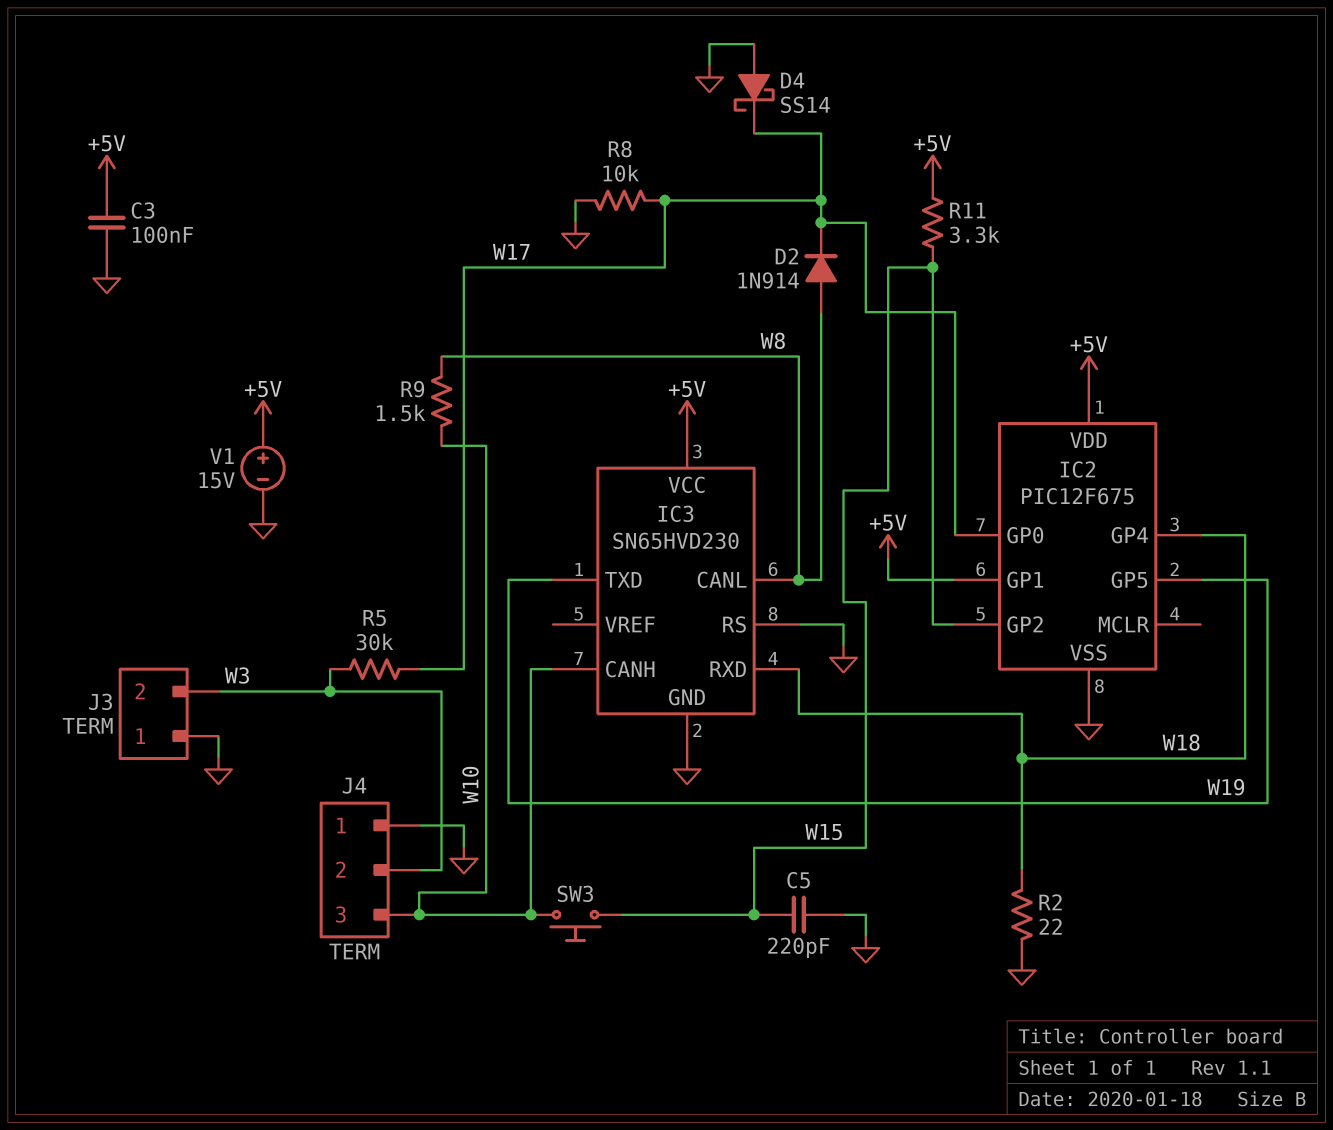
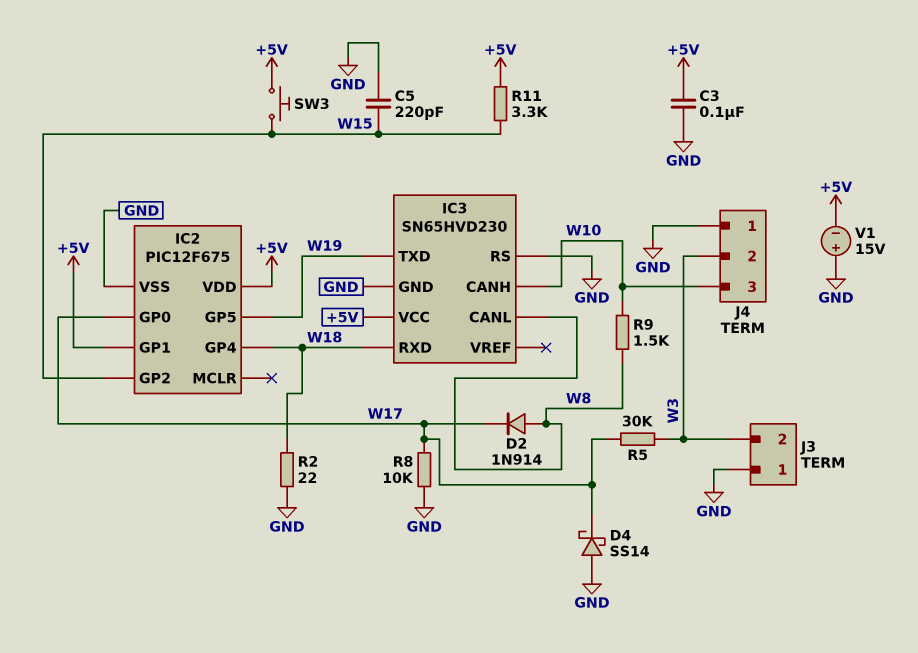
SW3: button (W10, W15) -> button (+5V, W15)
V1: 15V (plus +5V, minus GND) -> 15V (plus GND, minus +5V)

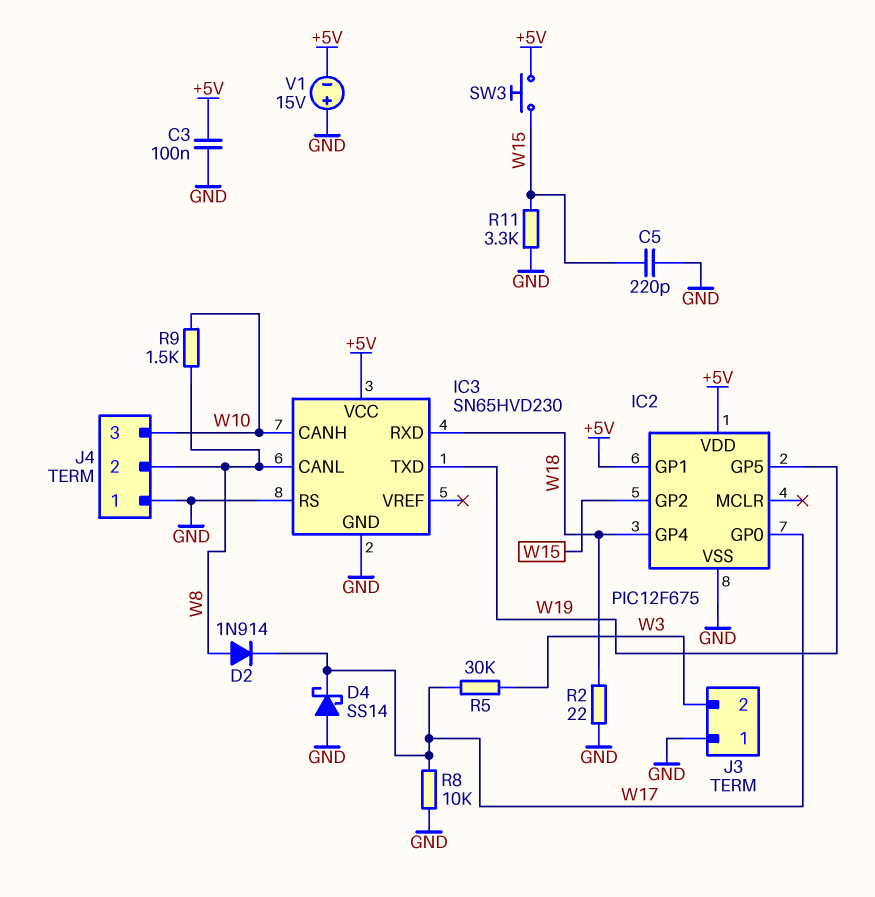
J4 pin 2: W3 -> W8
R11: 3.3k (+5V, W15) -> 3.3k (GND, W15)

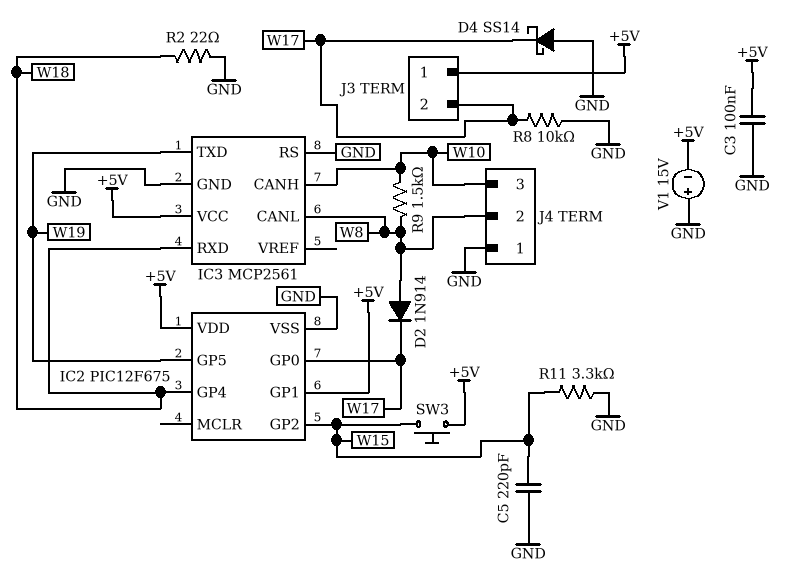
IC3: SN65HVD230 -> MCP2561
J3 pin 1: GND -> +5V
J3 pin 2: W3 -> W17
R5: 30k (W3, W17) -> none

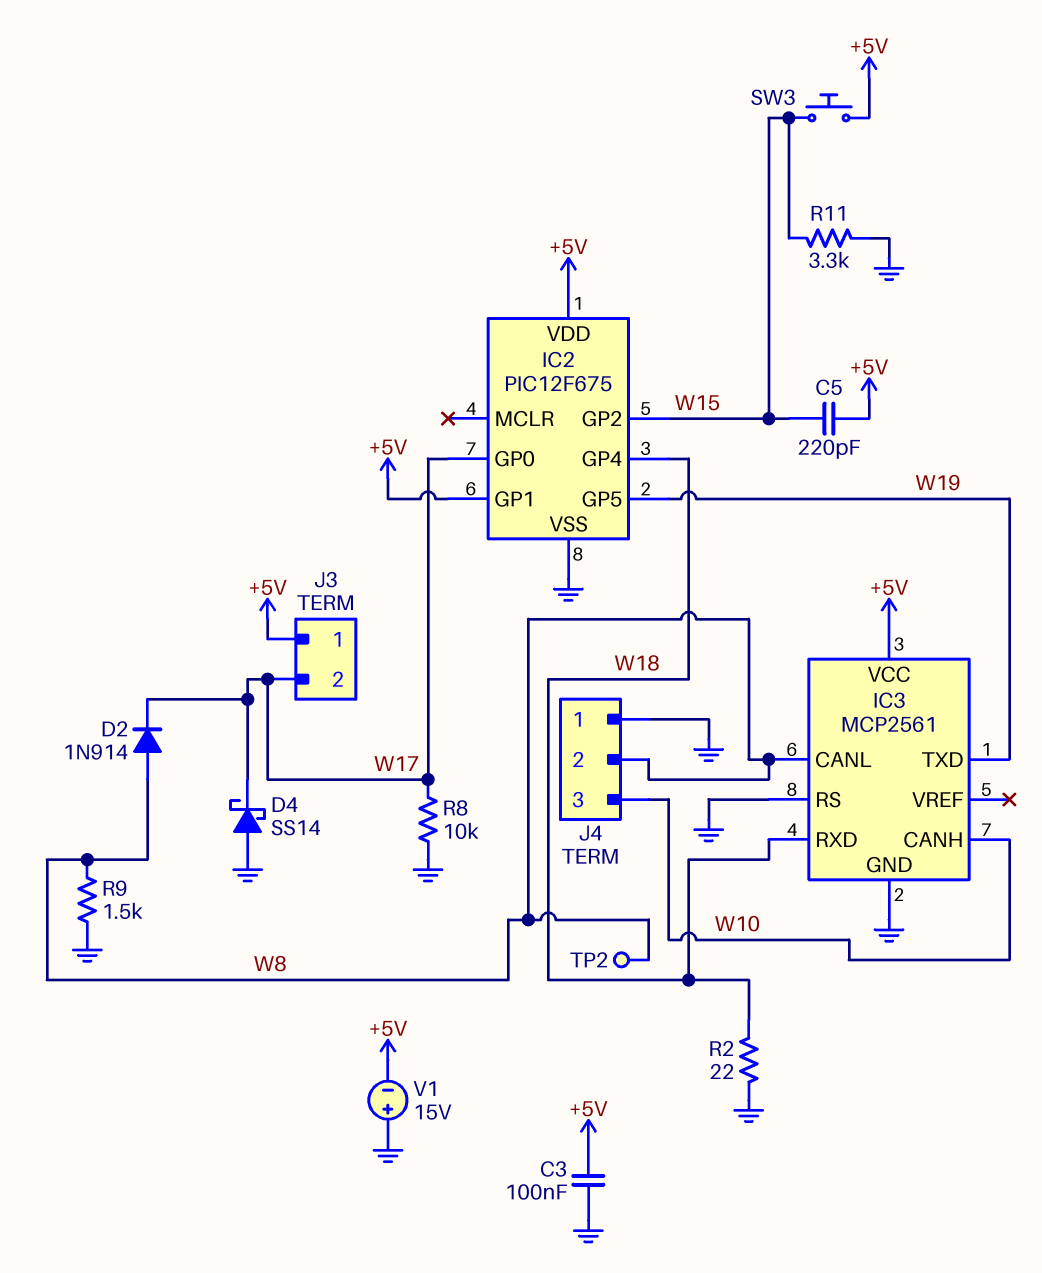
C5: 220pF (GND, W15) -> 220pF (+5V, W15)
R9: 1.5k (W8, W10) -> 1.5k (GND, W8)
TP2: none -> test point (W8)

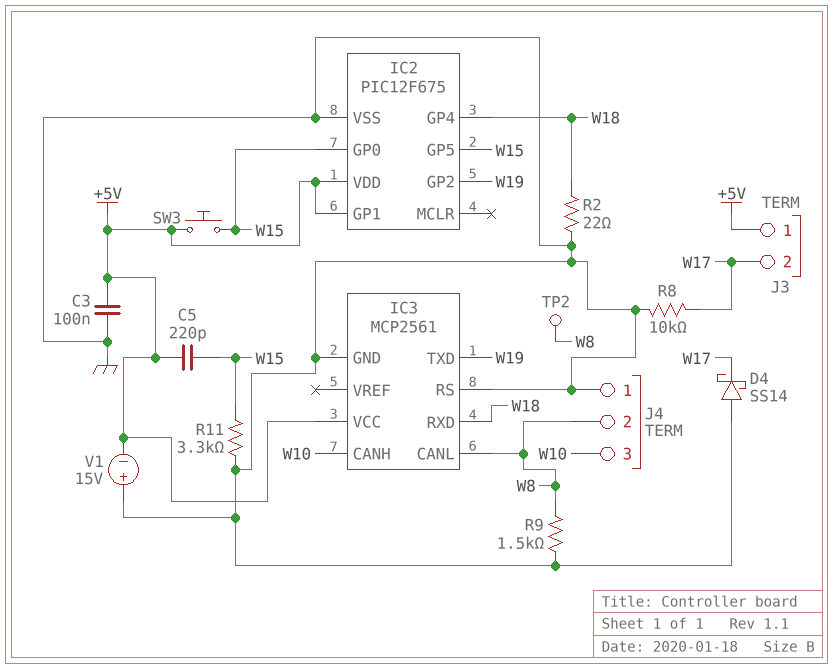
D2: diode 1N914 (A W8, K W17) -> none
IC2 pin GP0: W17 -> W15
IC2 pin GP2: W15 -> W19
IC2 pin GP5: W19 -> W15

